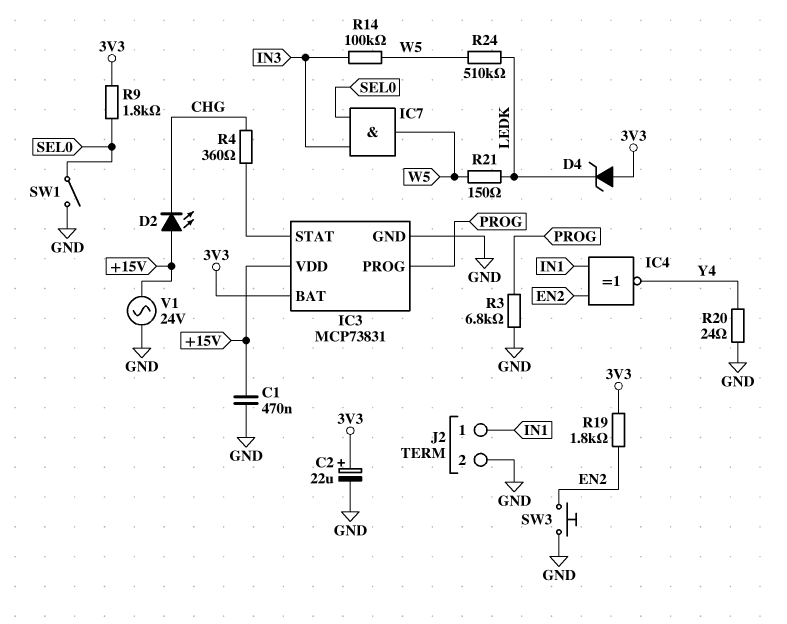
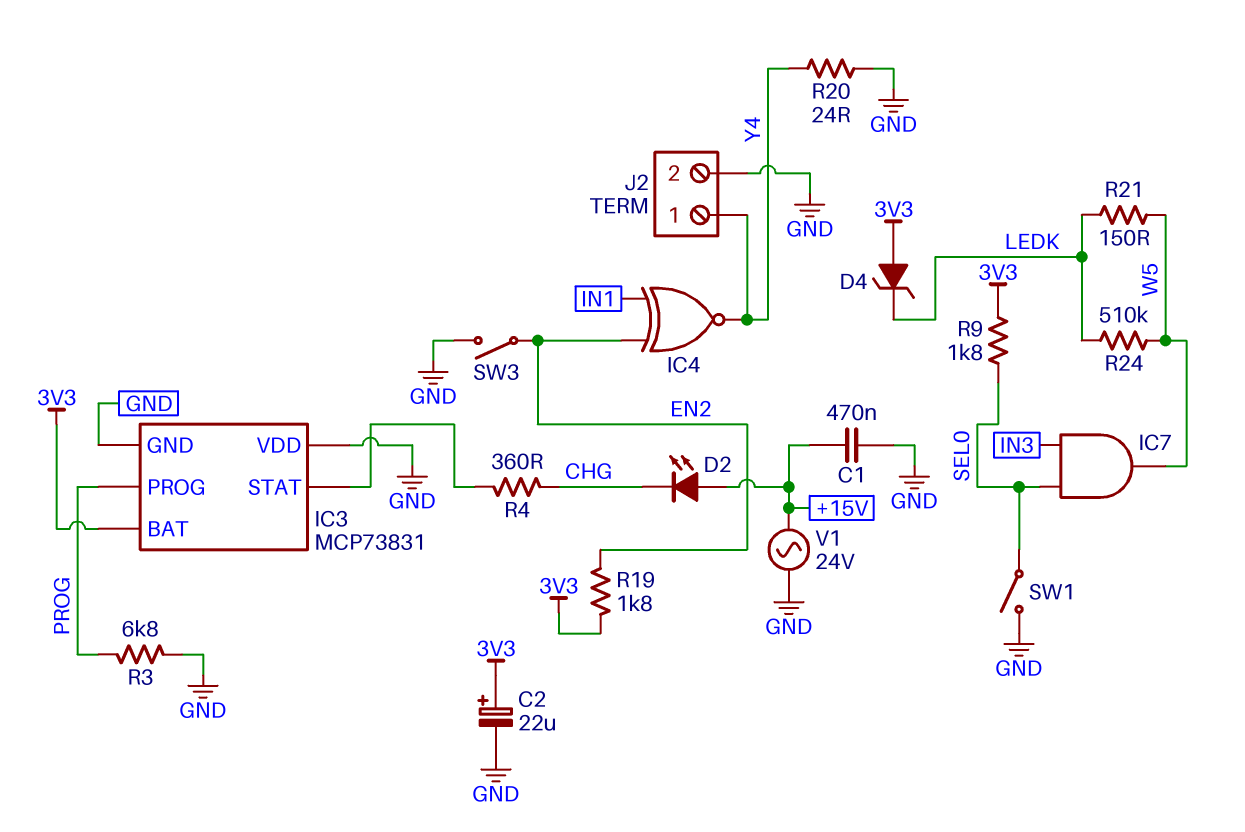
IC3 pin VDD: +15V -> GND
J2 pin 1: IN1 -> Y4
R14: 100k (IN3, W5) -> none
SW3: button (EN2, GND) -> switch (EN2, GND)

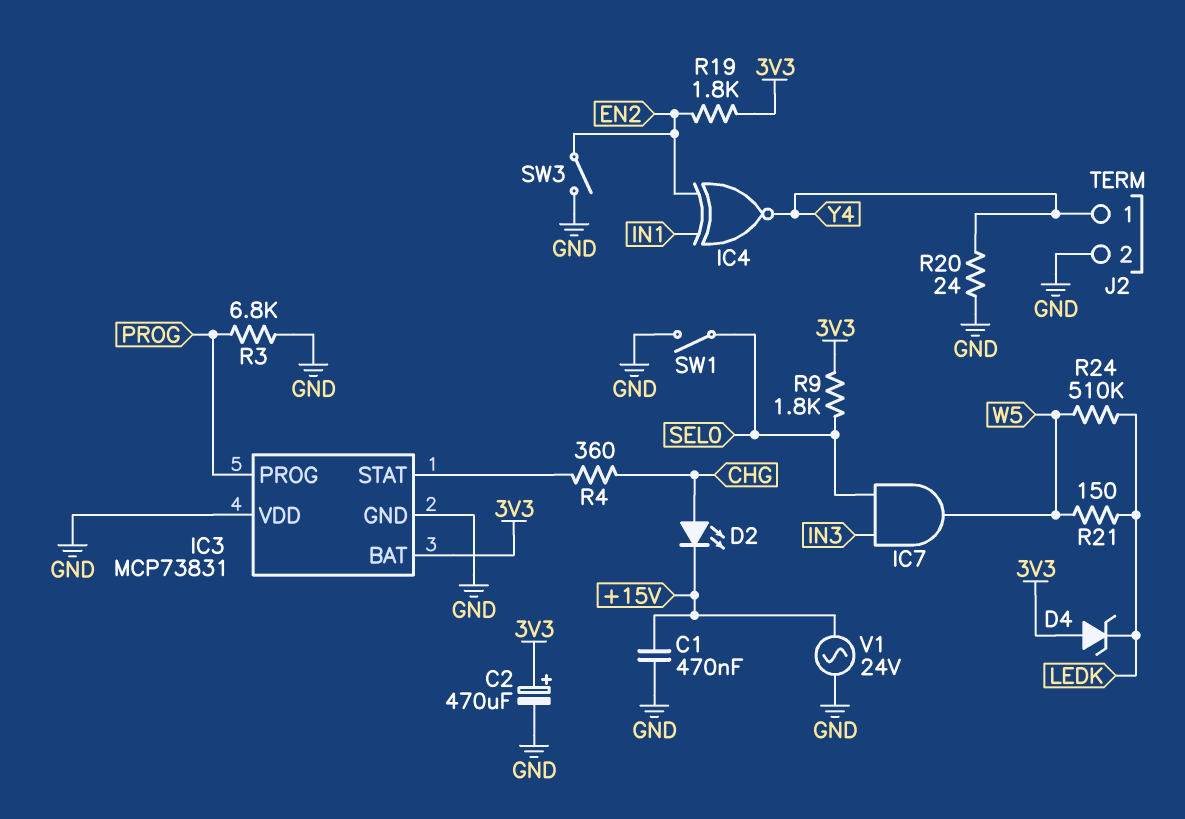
C2: 22uF (plus 3V3, minus GND) -> 470uF (plus 3V3, minus GND)
D2: LED (A +15V, K CHG) -> LED (A CHG, K +15V)

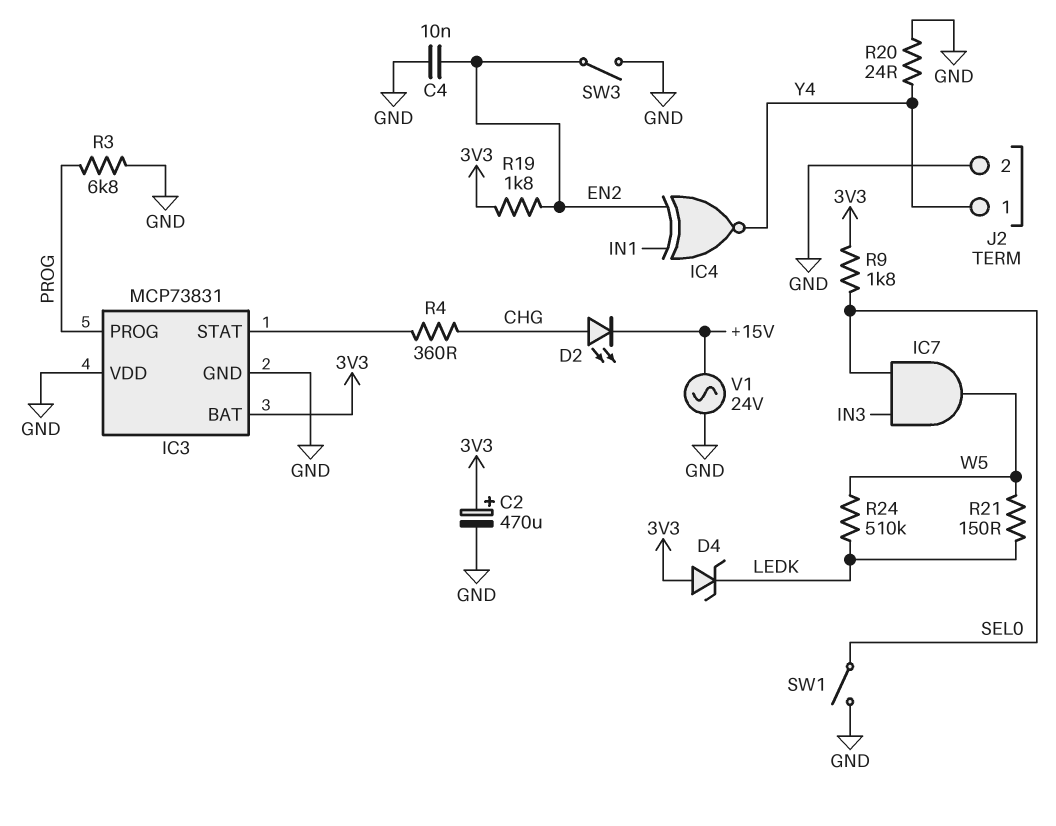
C1: 470nF (+15V, GND) -> none
C4: none -> 10nF (EN2, GND)

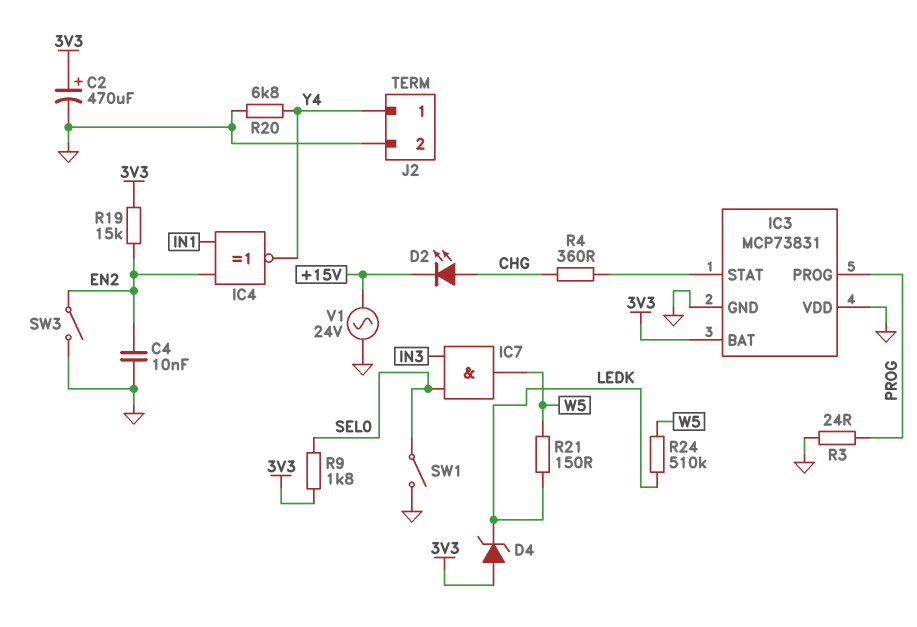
R3: 6.8k (GND, PROG) -> 24 (GND, PROG)
R19: 1.8k (3V3, EN2) -> 15k (3V3, EN2)
R20: 24 (GND, Y4) -> 6.8k (GND, Y4)

